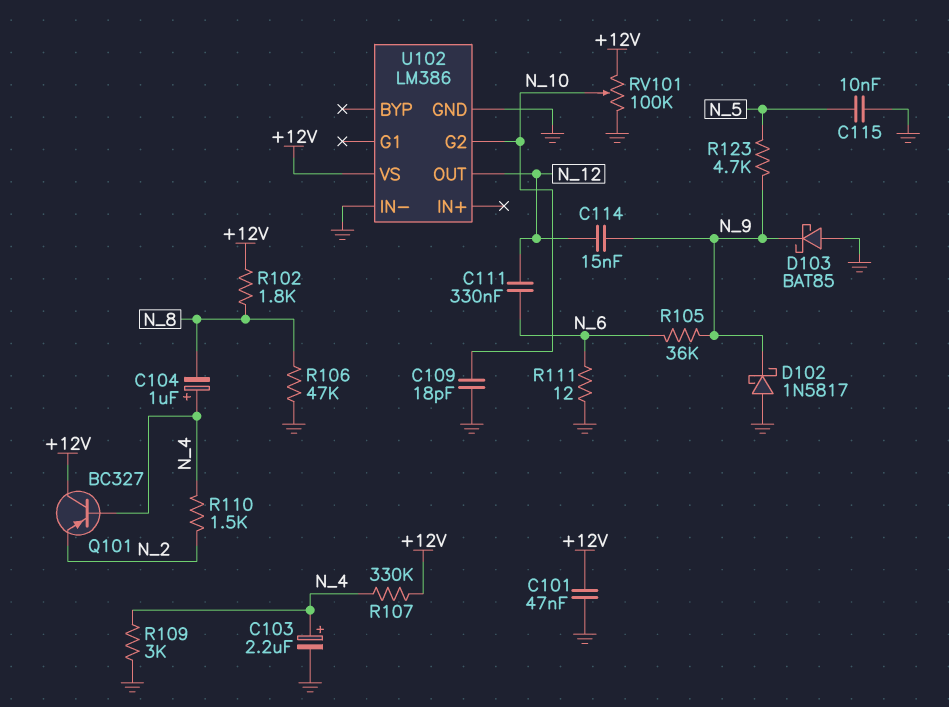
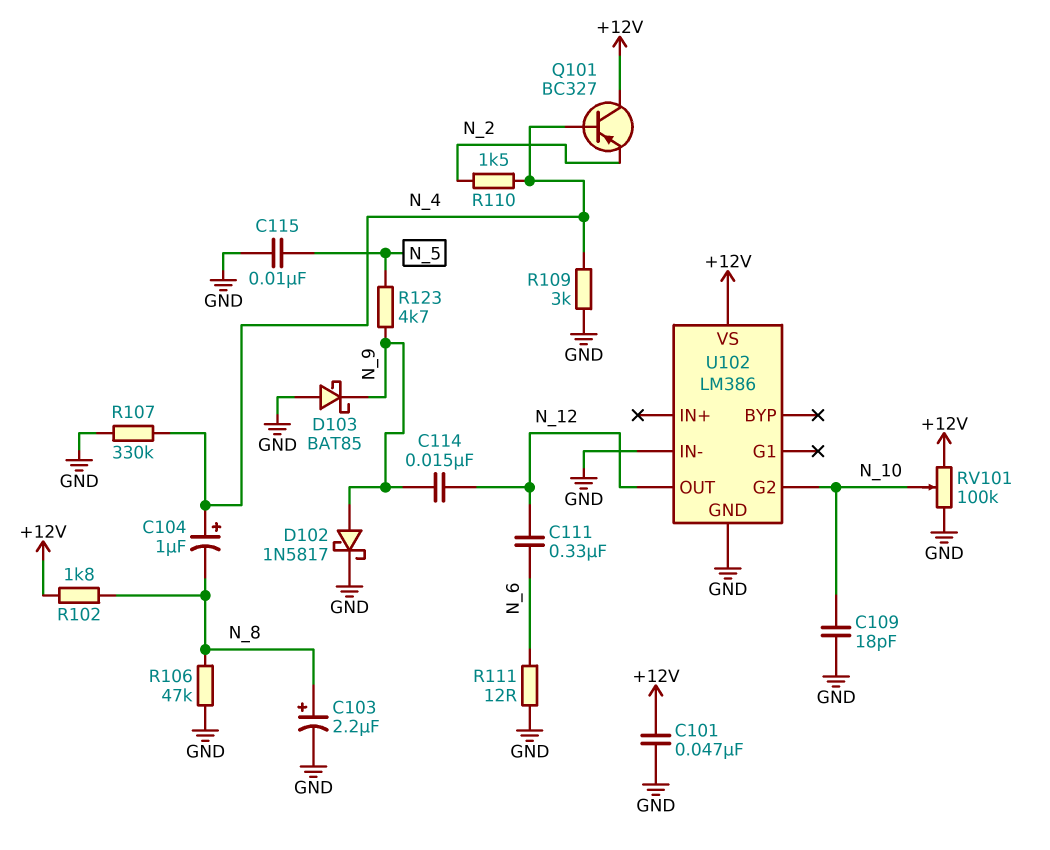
C103: 2.2uF (plus N_4, minus GND) -> 2.2uF (plus N_8, minus GND)
D102: schottky 1N5817 (A GND, K N_9) -> schottky 1N5817 (A N_9, K GND)
R105: 36k (N_6, N_9) -> none
R107: 330k (+12V, N_4) -> 330k (GND, N_4)

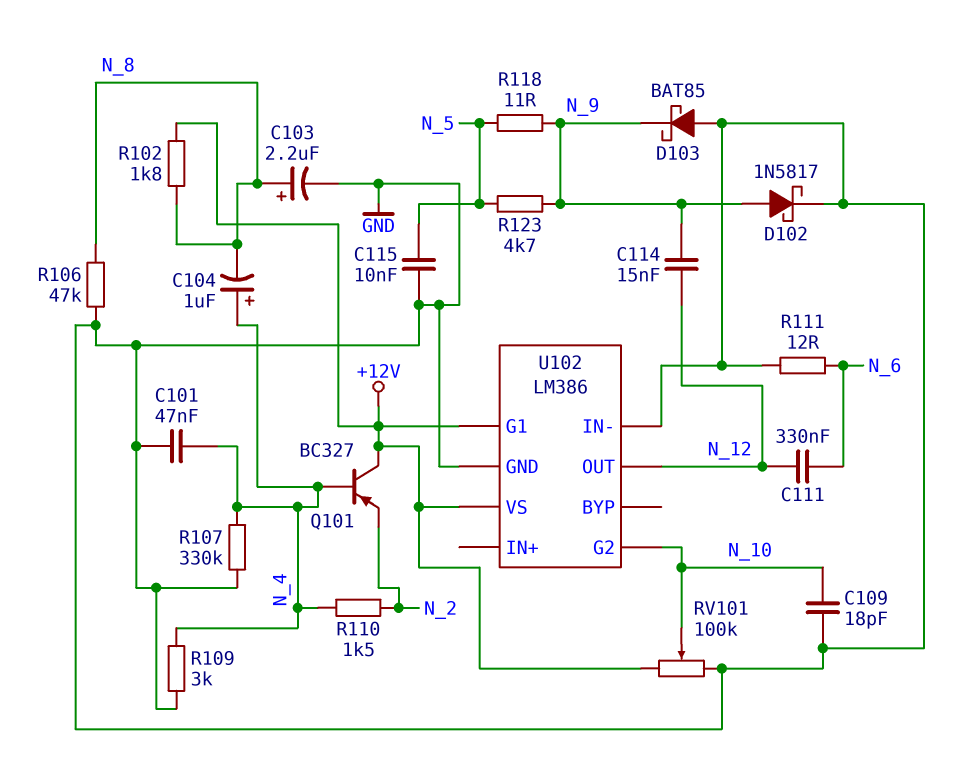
C101: 47nF (+12V, GND) -> 47nF (GND, N_4)
R118: none -> 11 (N_5, N_9)
U102 pin G1: none -> +12V

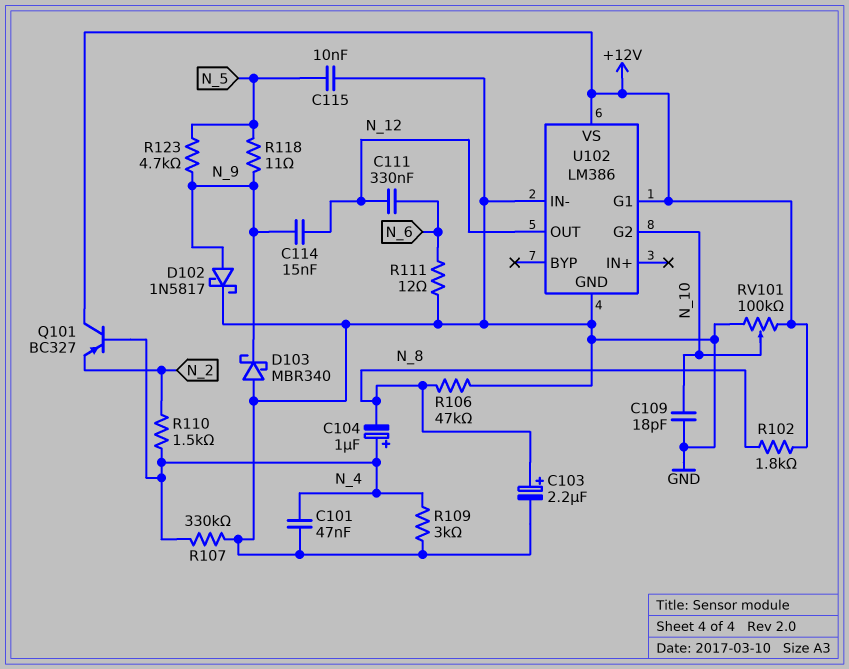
D103: schottky BAT85 (A GND, K N_9) -> schottky MBR340 (A GND, K N_9)

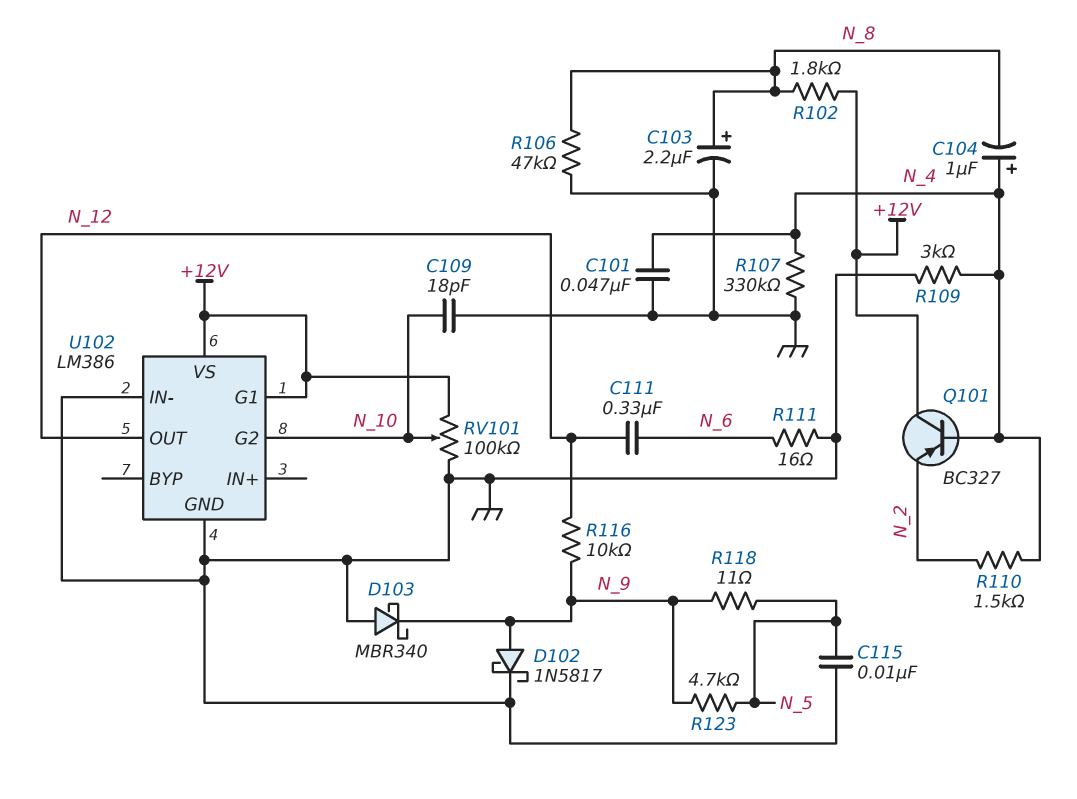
C114: 15nF (N_9, N_12) -> none
R111: 12 (GND, N_6) -> 16 (GND, N_6)
R116: none -> 10k (N_9, N_12)

